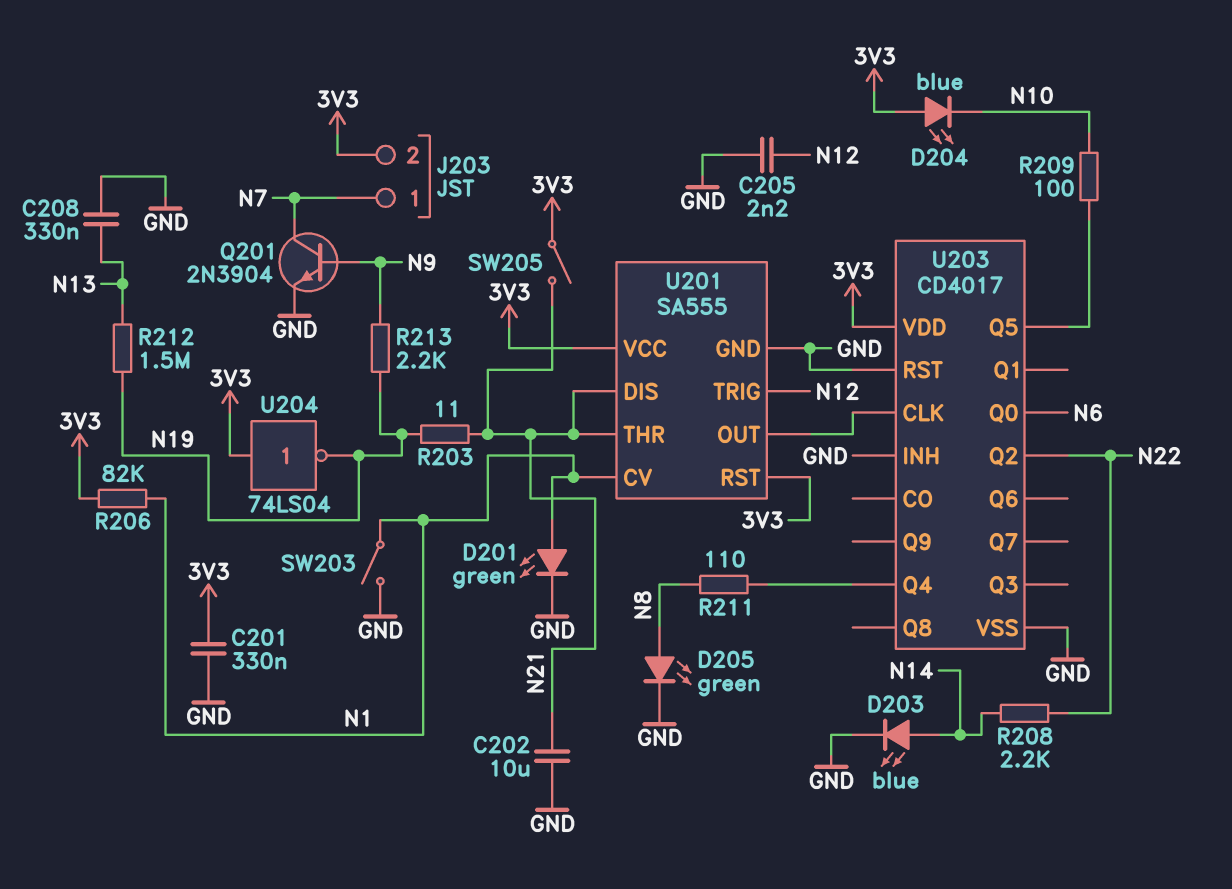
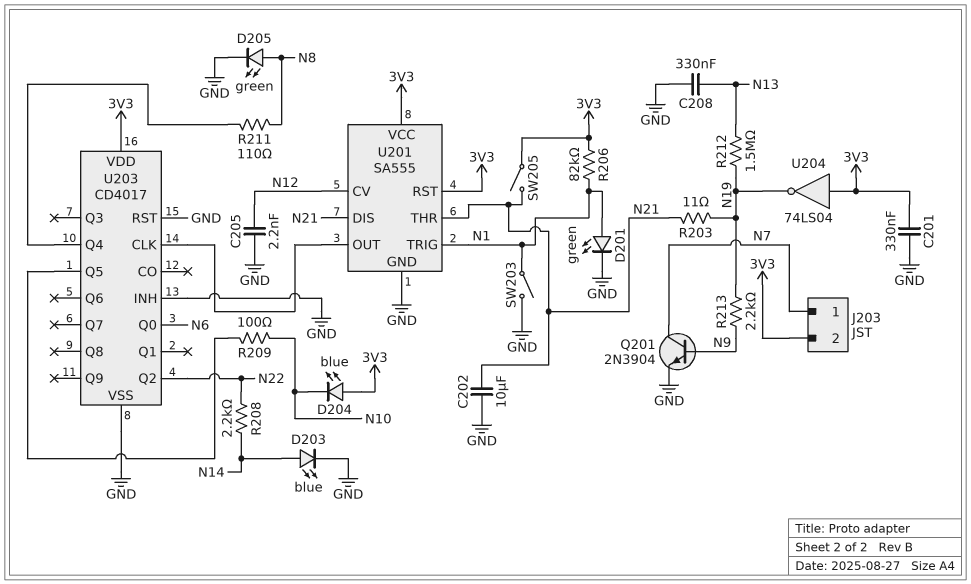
U201 pin CV: N1 -> N12
U201 pin TRIG: N12 -> N1

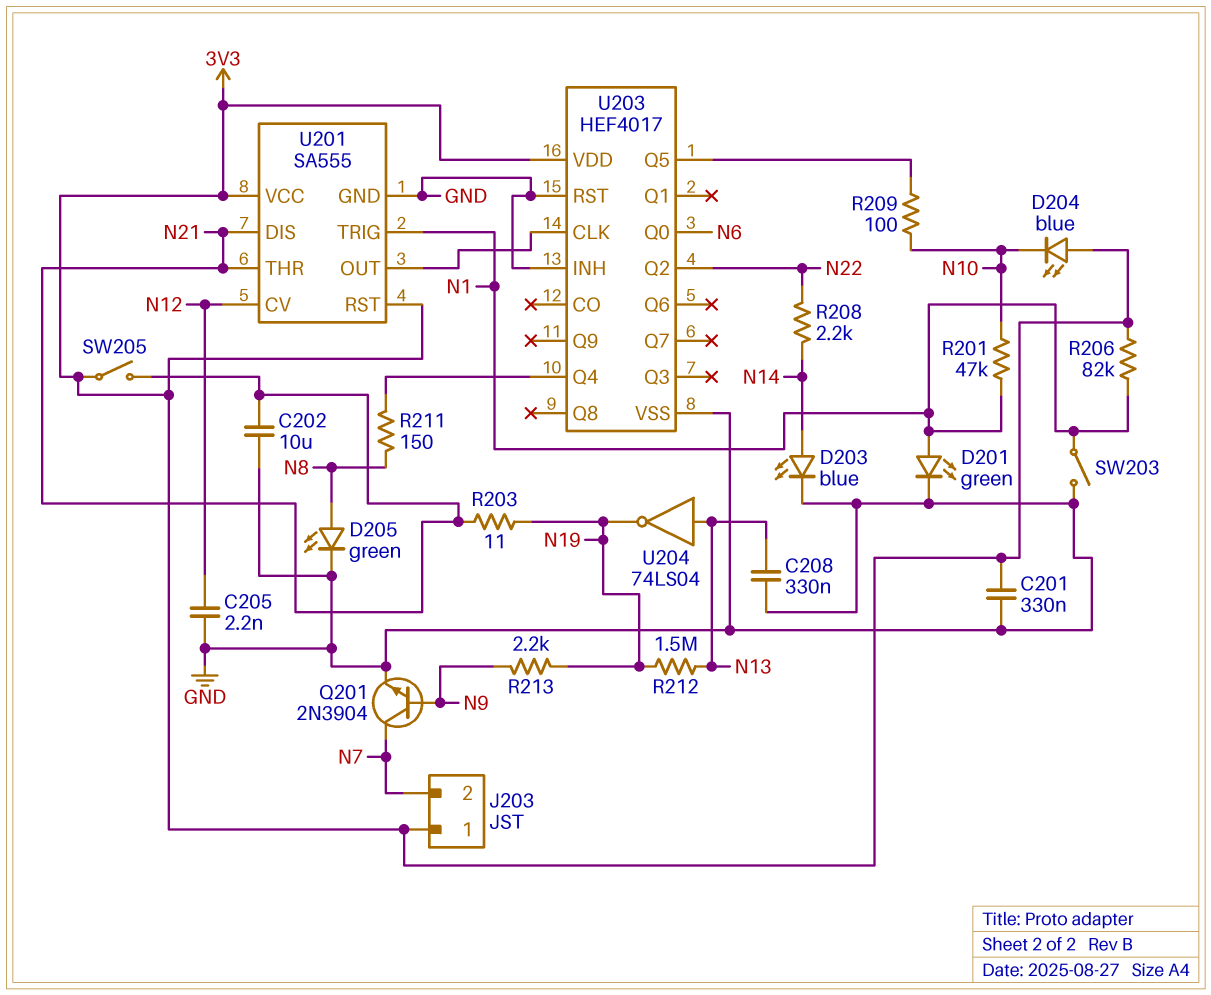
J203 pin 1: N7 -> 3V3
J203 pin 2: 3V3 -> N7
R201: none -> 47k (N1, N10)
R211: 110 (N8, U203/Q4) -> 150 (N8, U203/Q4)
U203: CD4017 -> HEF4017
U204: NOT 74LS04 (in 3V3, out N19) -> NOT 74LS04 (in N13, out N19)

